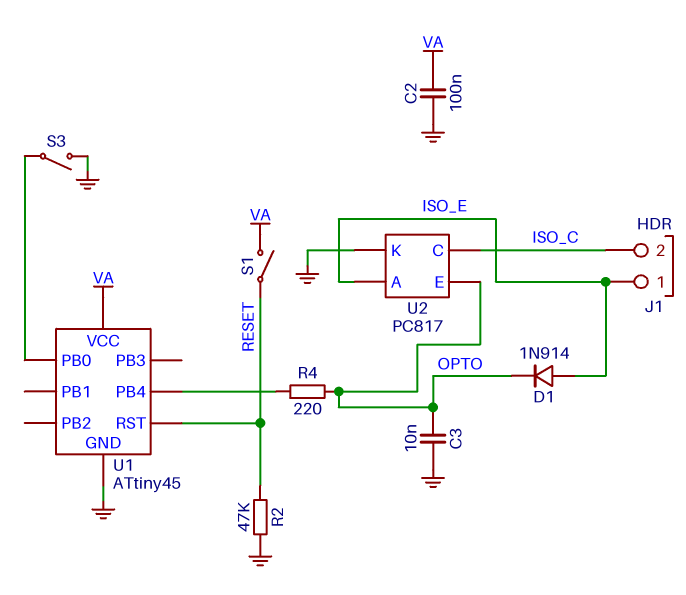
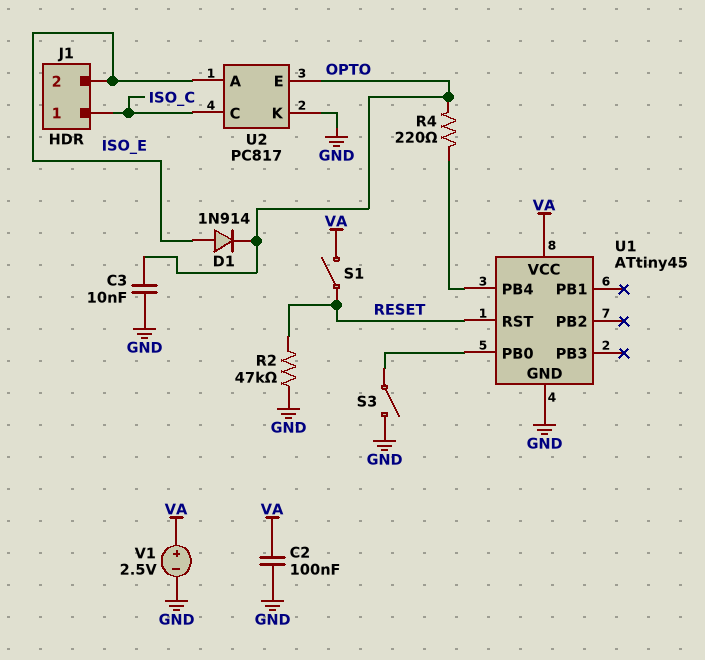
J1 pin 1: ISO_E -> ISO_C
J1 pin 2: ISO_C -> ISO_E
V1: none -> 2.5V (plus VA, minus GND)

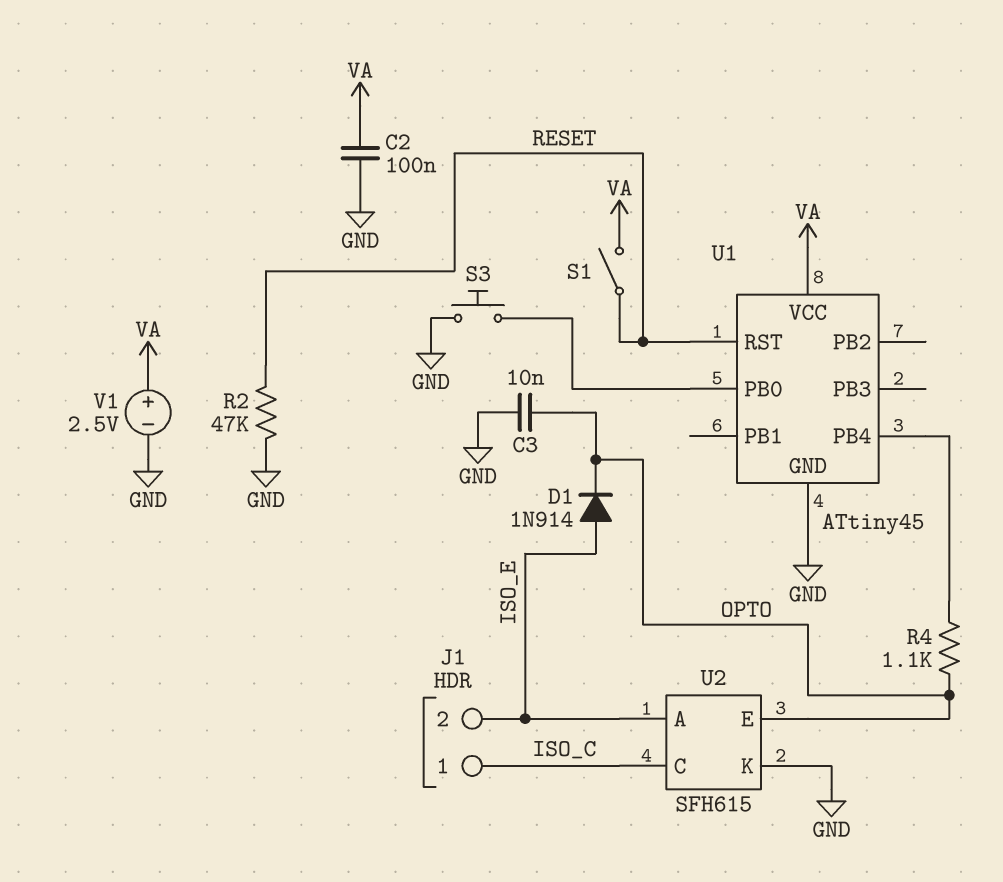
R4: 220 (OPTO, U1/PB4) -> 1.1k (OPTO, U1/PB4)
S3: switch (GND, U1/PB0) -> button (GND, U1/PB0)
U2: PC817 -> SFH615

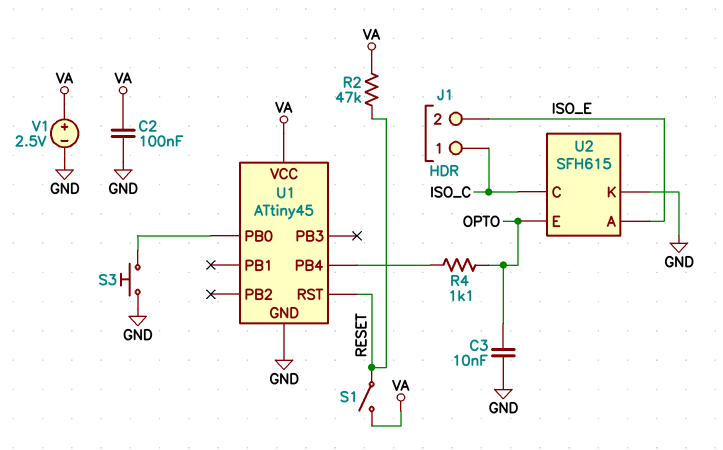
D1: diode 1N914 (A ISO_E, K OPTO) -> none
R2: 47k (GND, RESET) -> 47k (RESET, VA)

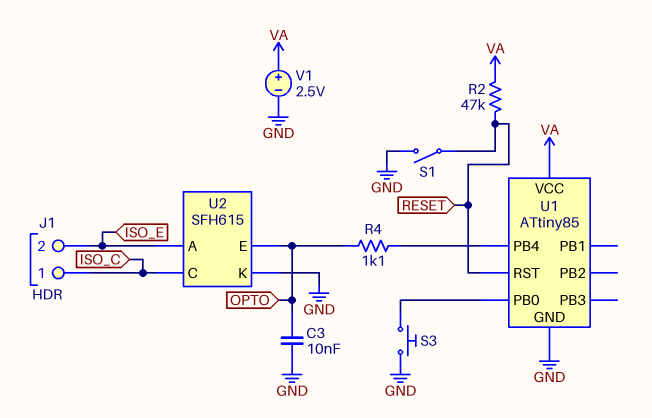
C2: 100nF (GND, VA) -> none
S1: switch (RESET, VA) -> switch (GND, RESET)
U1: ATtiny45 -> ATtiny85

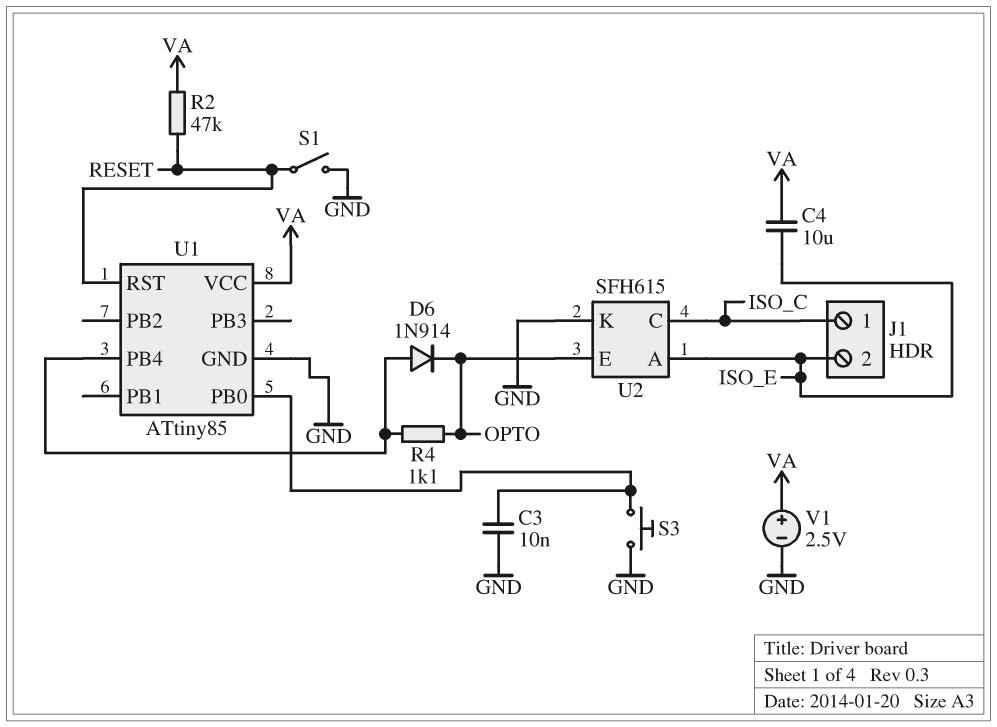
C3: 10nF (GND, OPTO) -> 10nF (GND, U1/PB0)
C4: none -> 10uF (ISO_E, VA)
D6: none -> diode 1N914 (A U1/PB4, K OPTO)

